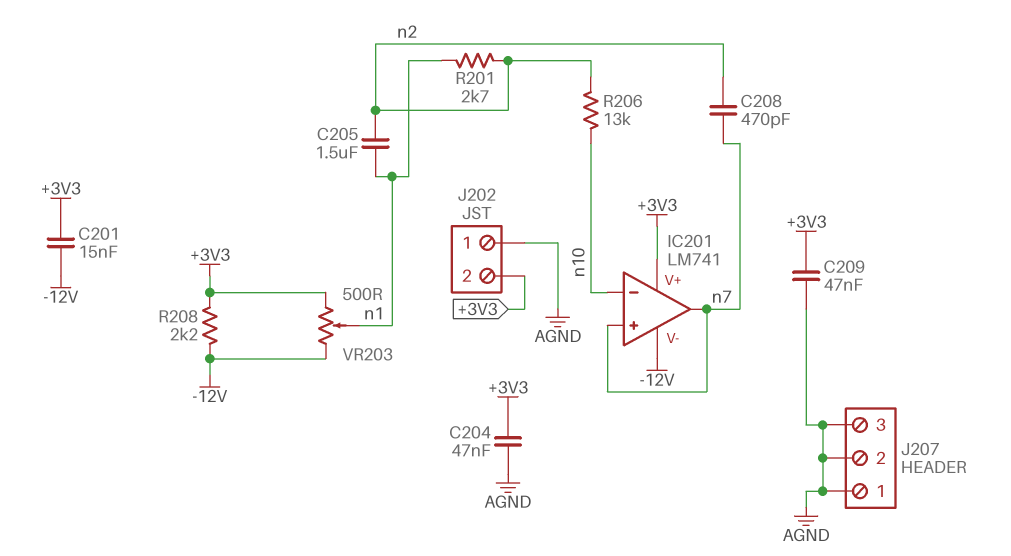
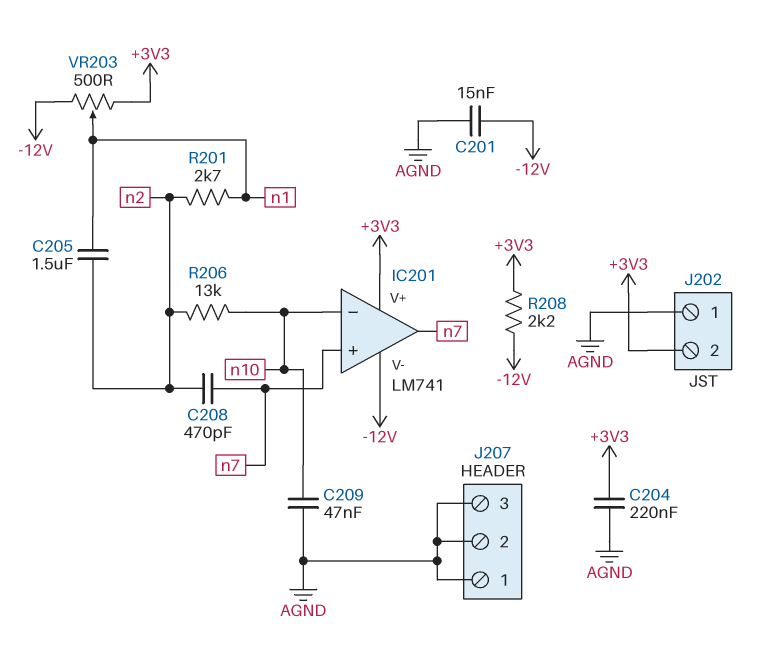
C201: 15nF (+3V3, -12V) -> 15nF (-12V, AGND)
C204: 47nF (+3V3, AGND) -> 220nF (+3V3, AGND)
C209: 47nF (+3V3, AGND) -> 47nF (AGND, n10)

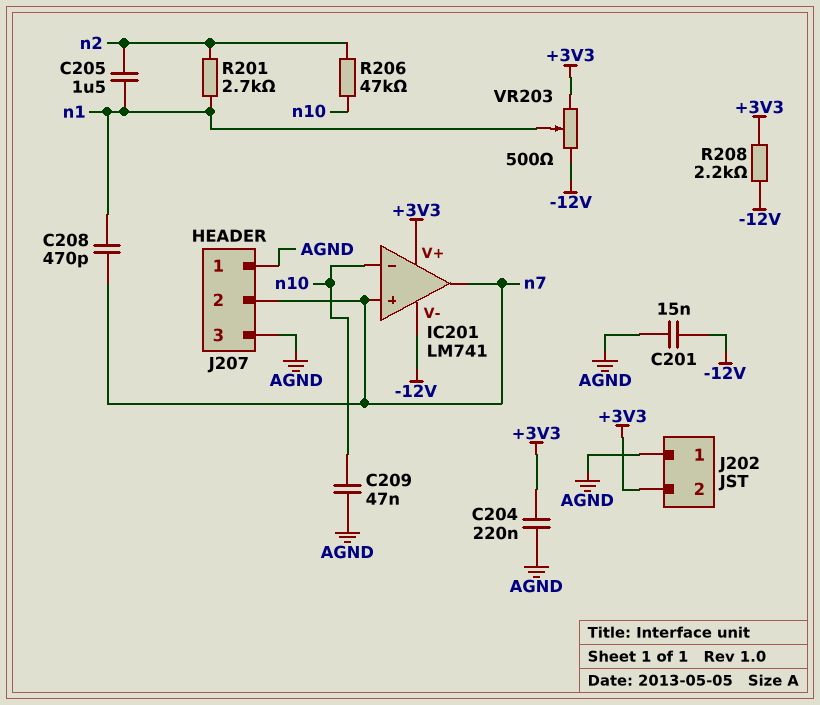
C208: 470pF (n2, n7) -> 470pF (n1, n7)
J207 pin 2: AGND -> n7
R206: 13k (n2, n10) -> 47k (n2, n10)

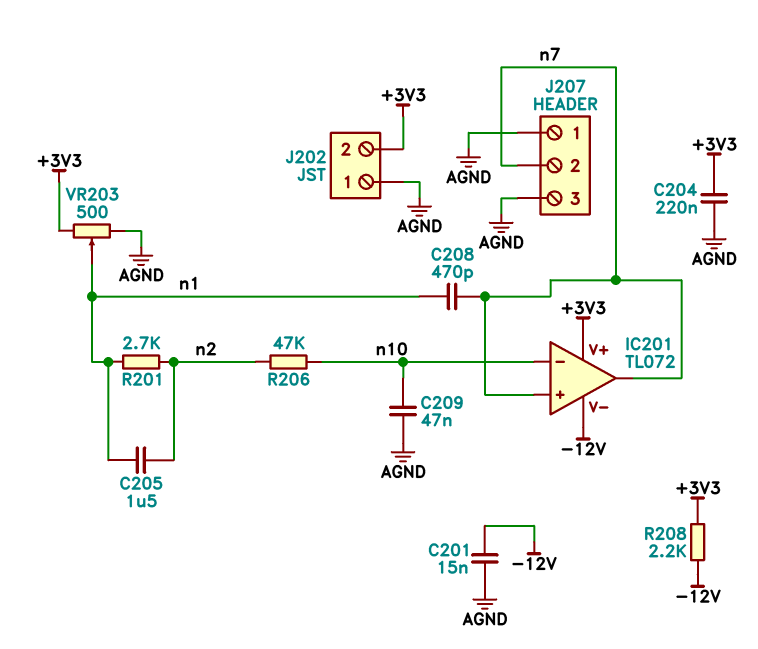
IC201: LM741 -> TL072
VR203: 500 (+3V3, -12V, wiper n1) -> 500 (+3V3, AGND, wiper n1)

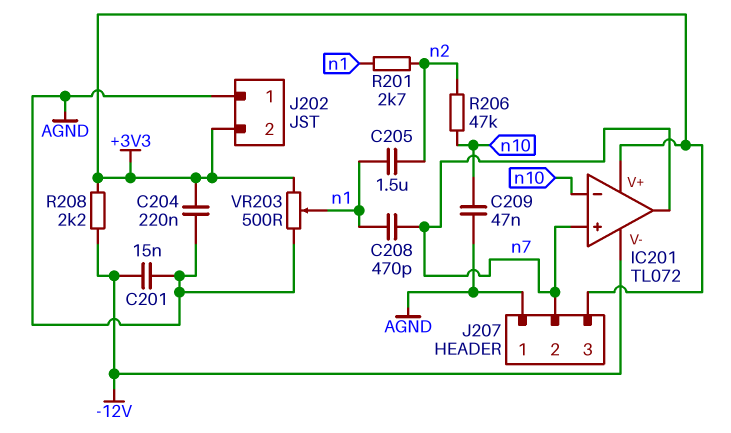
J207 pin 3: AGND -> +3V3

